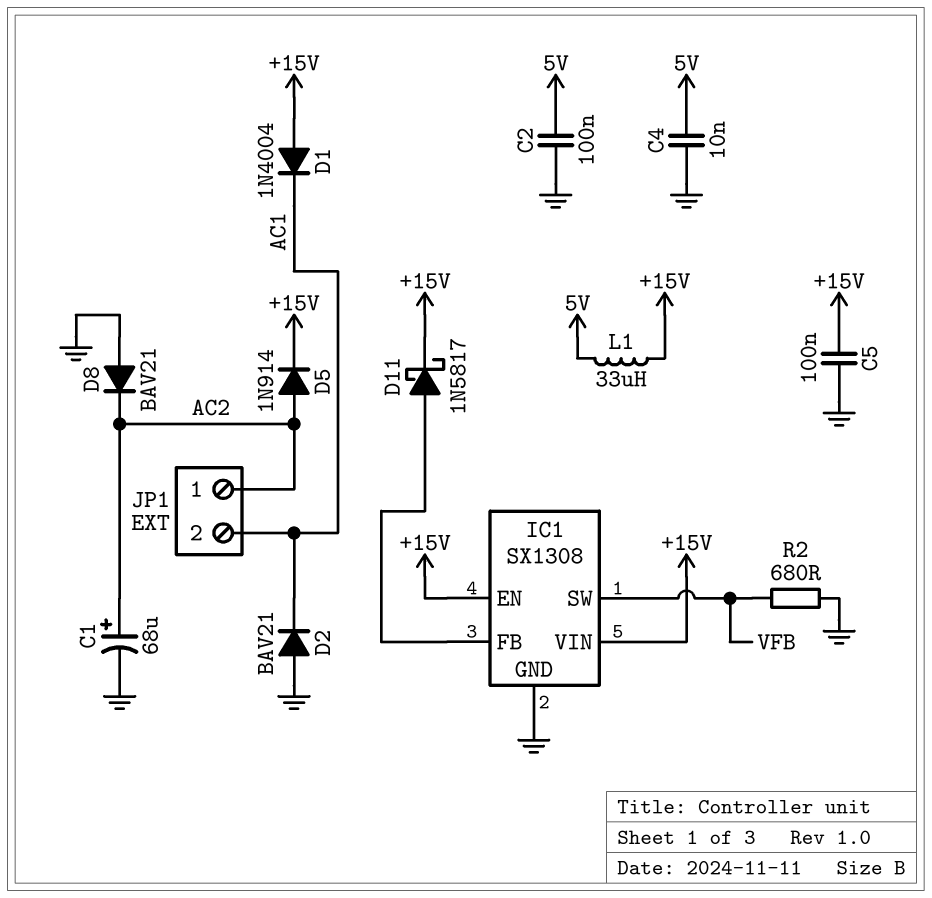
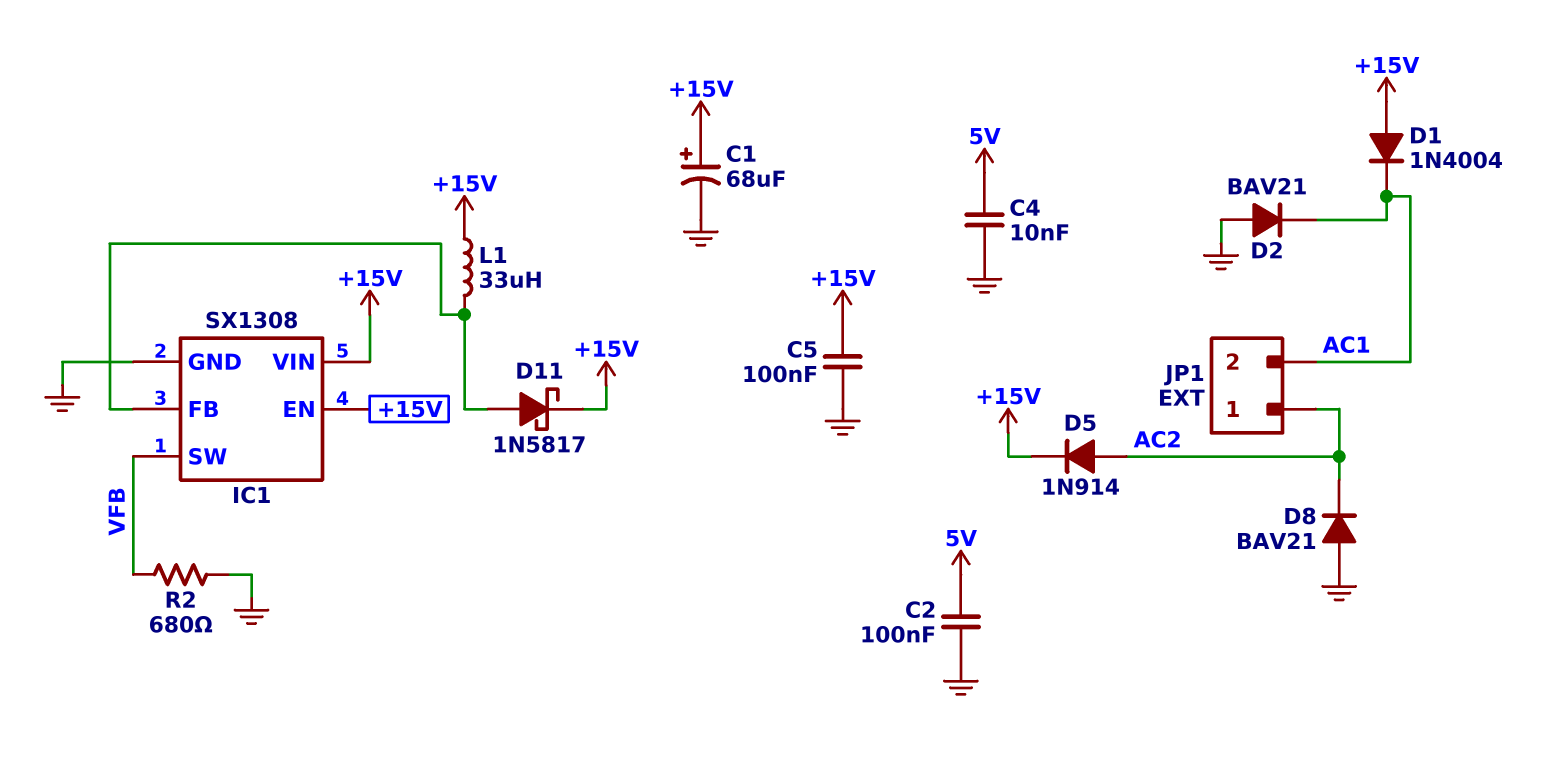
C1: 68uF (plus AC2, minus GND) -> 68uF (plus +15V, minus GND)
L1: 33uH (+15V, 5V) -> 33uH (+15V, IC1/FB)

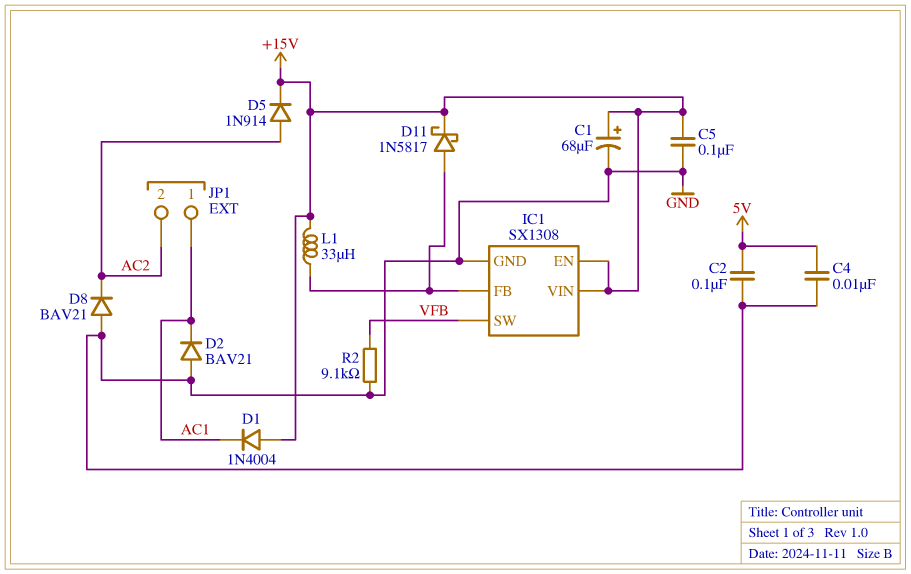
JP1 pin 1: AC2 -> AC1
JP1 pin 2: AC1 -> AC2
R2: 680 (GND, VFB) -> 9.1k (GND, VFB)

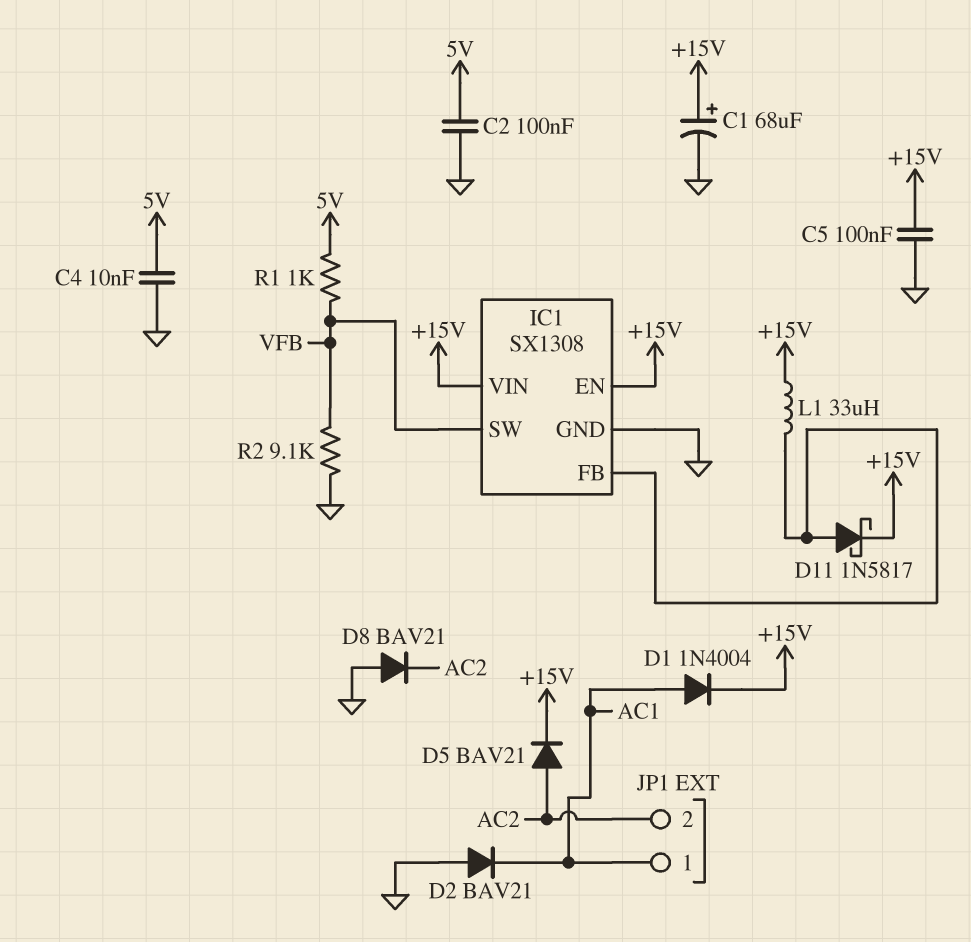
D1: diode 1N4004 (A +15V, K AC1) -> diode 1N4004 (A AC1, K +15V)
D5: diode 1N914 (A AC2, K +15V) -> diode BAV21 (A AC2, K +15V)
R1: none -> 1k (5V, VFB)

